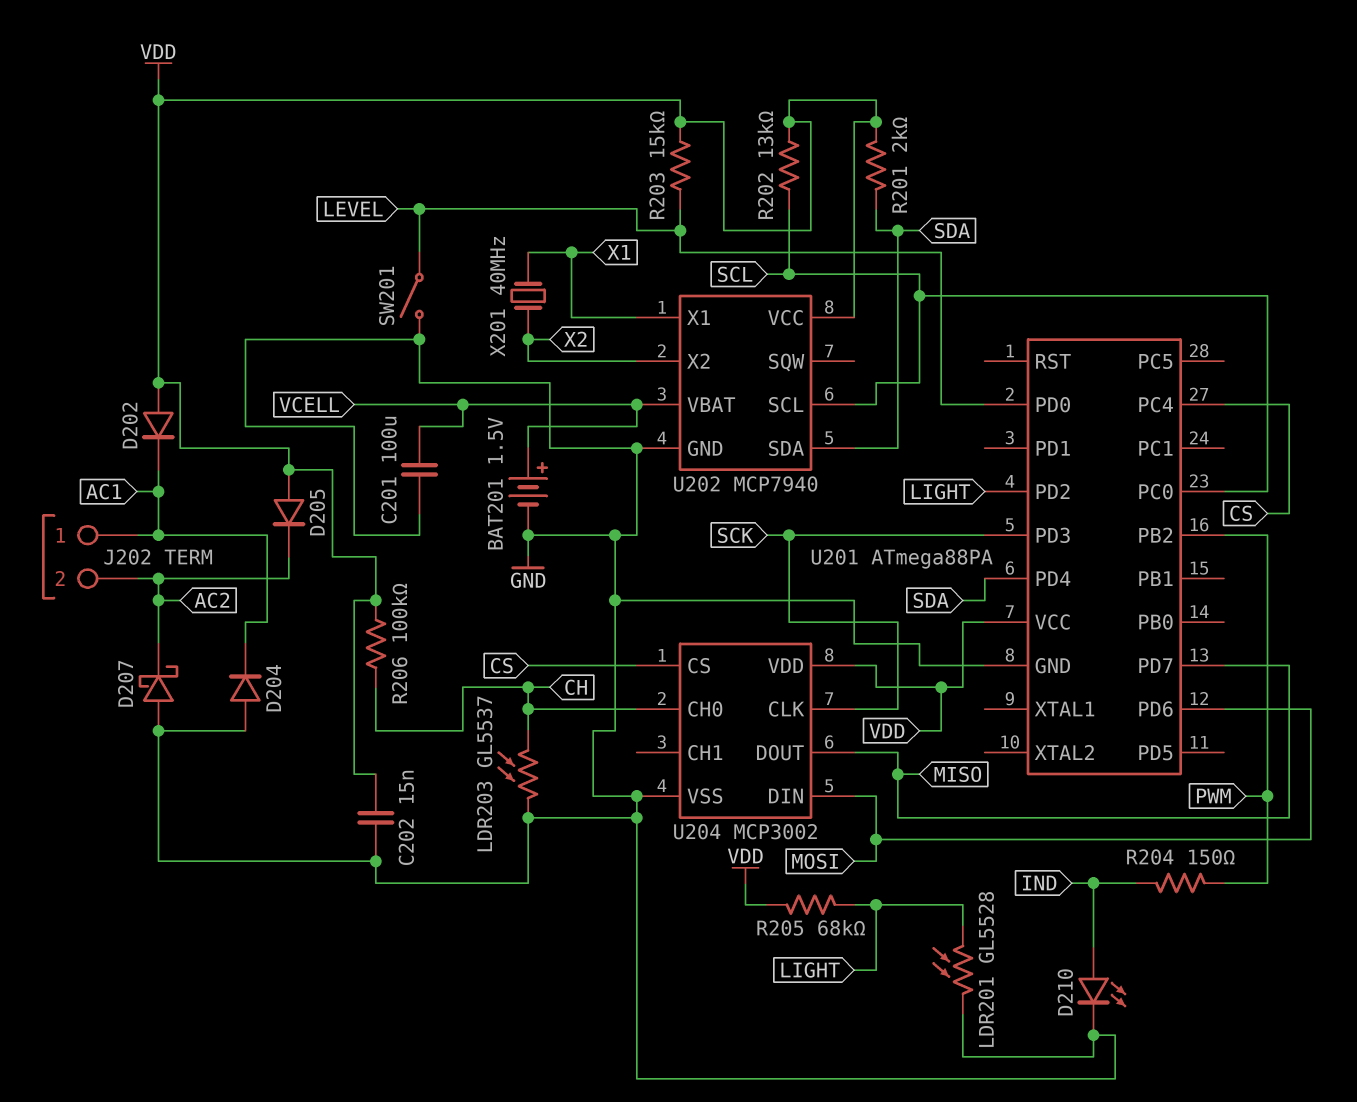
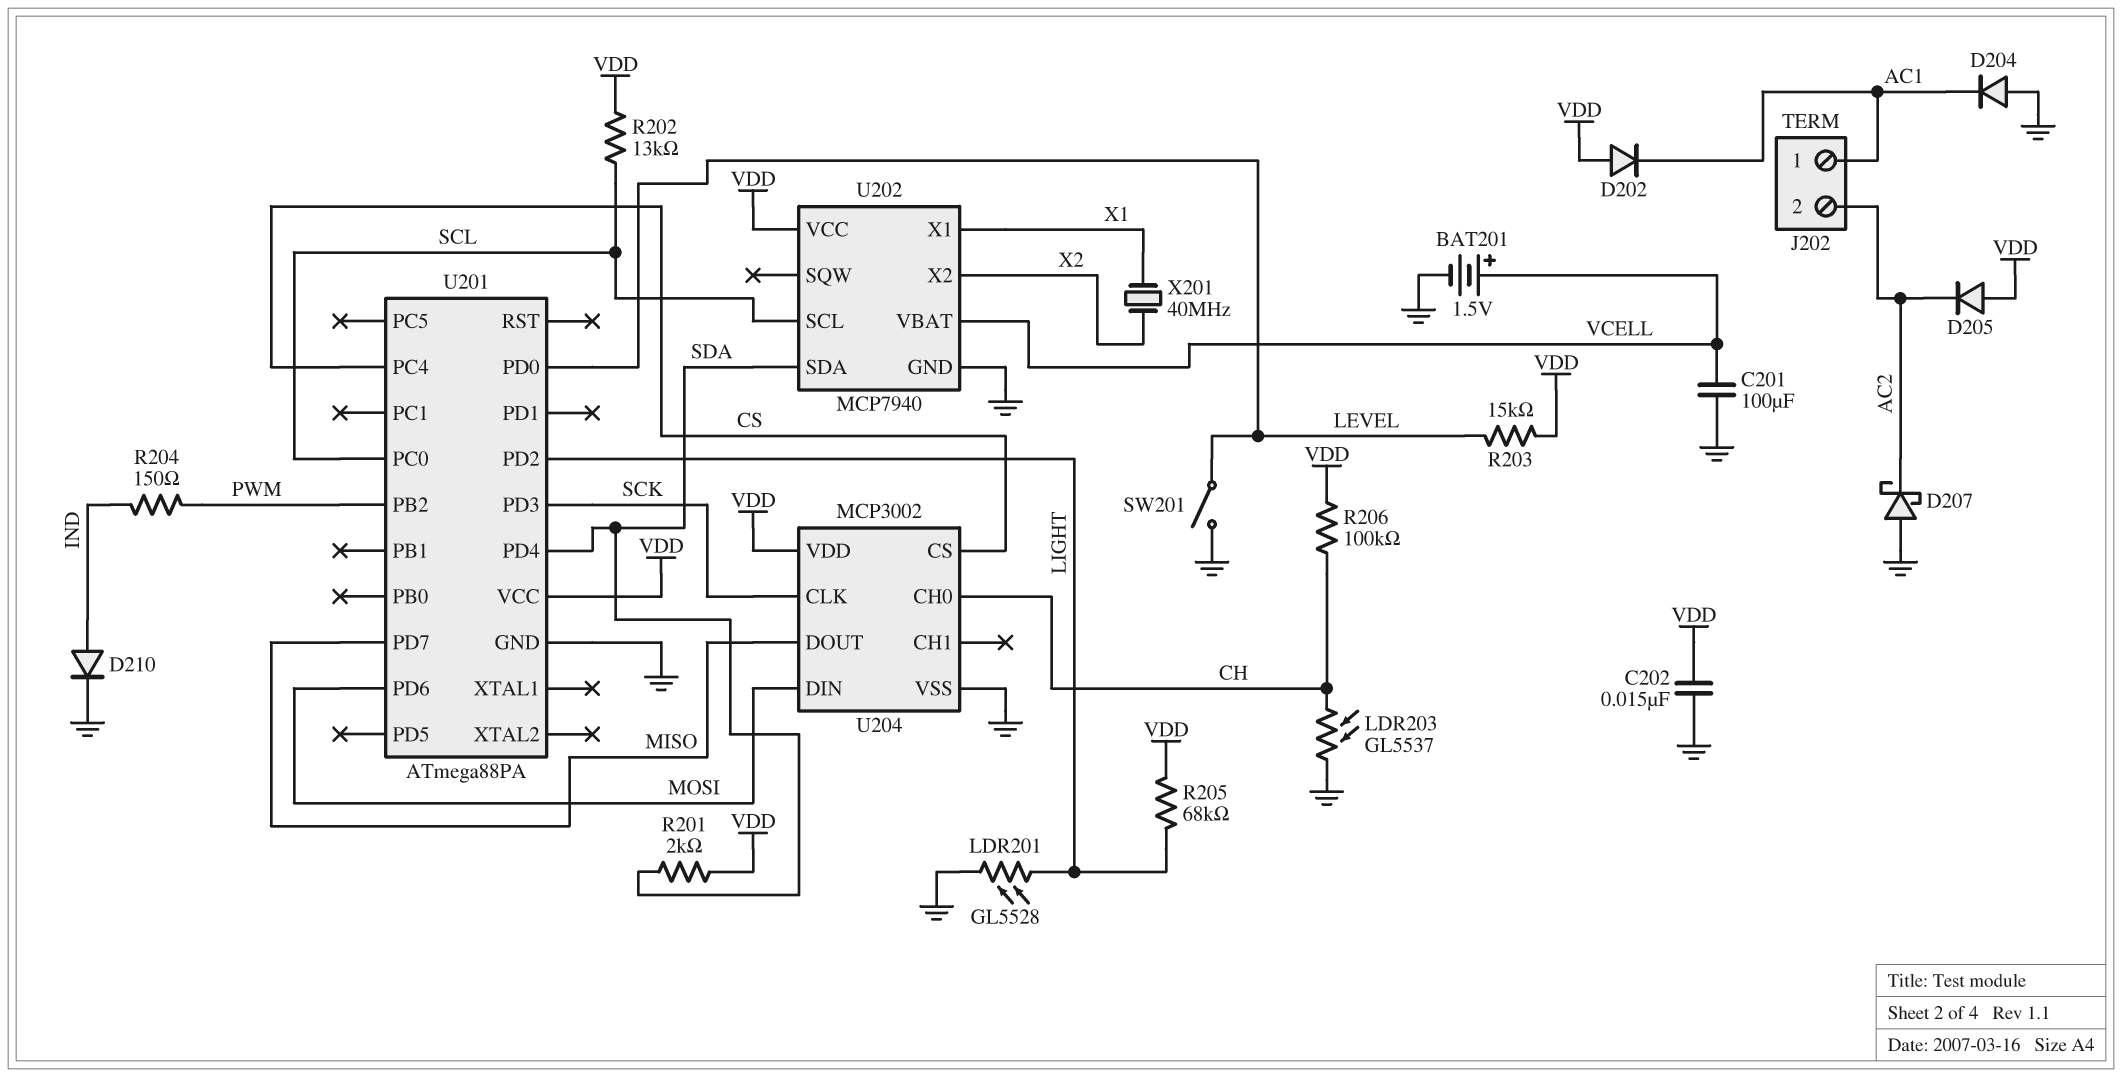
D210: LED (A IND, K GND) -> diode (A IND, K GND)

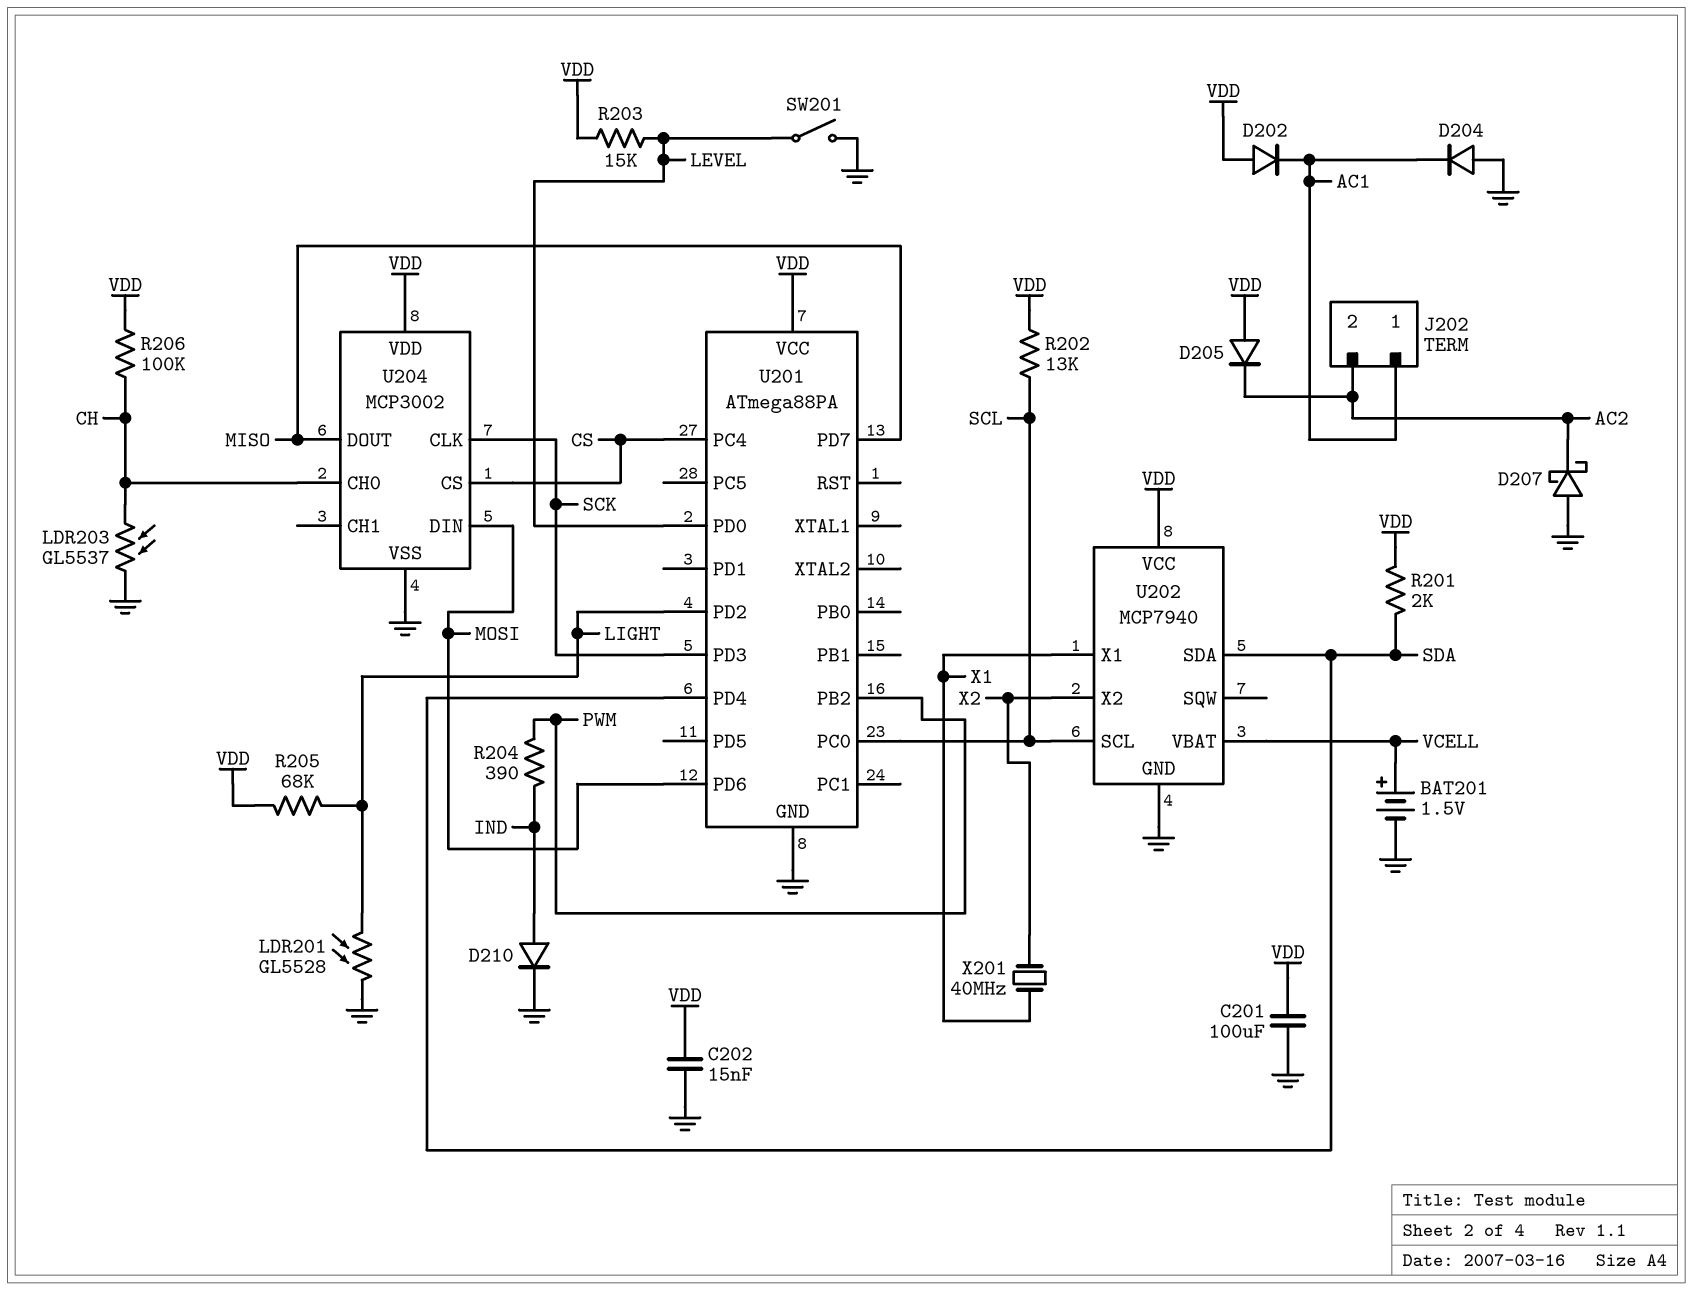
C201: 100uF (GND, VCELL) -> 100uF (GND, VDD)
R204: 150 (IND, PWM) -> 390 (IND, PWM)

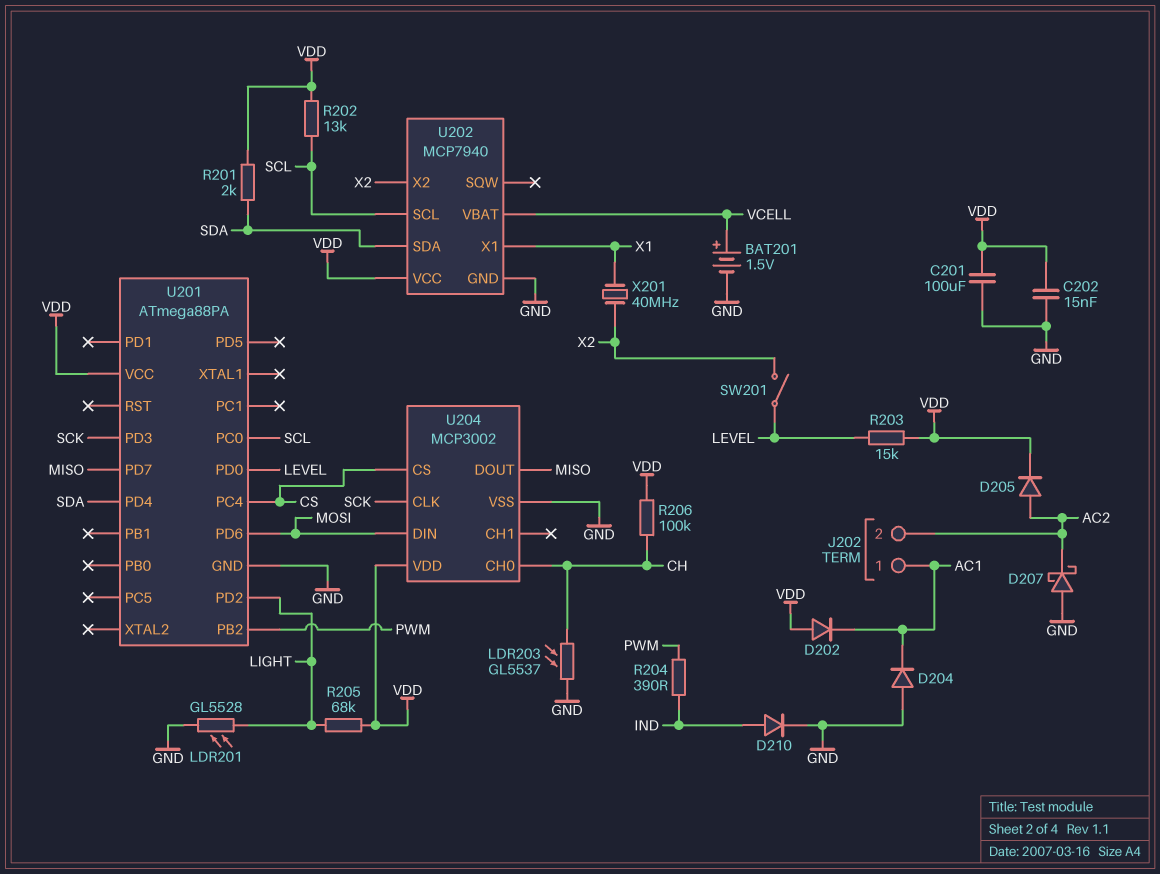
D205: diode (A VDD, K AC2) -> diode (A AC2, K VDD)
SW201: switch (GND, LEVEL) -> switch (LEVEL, X2)

